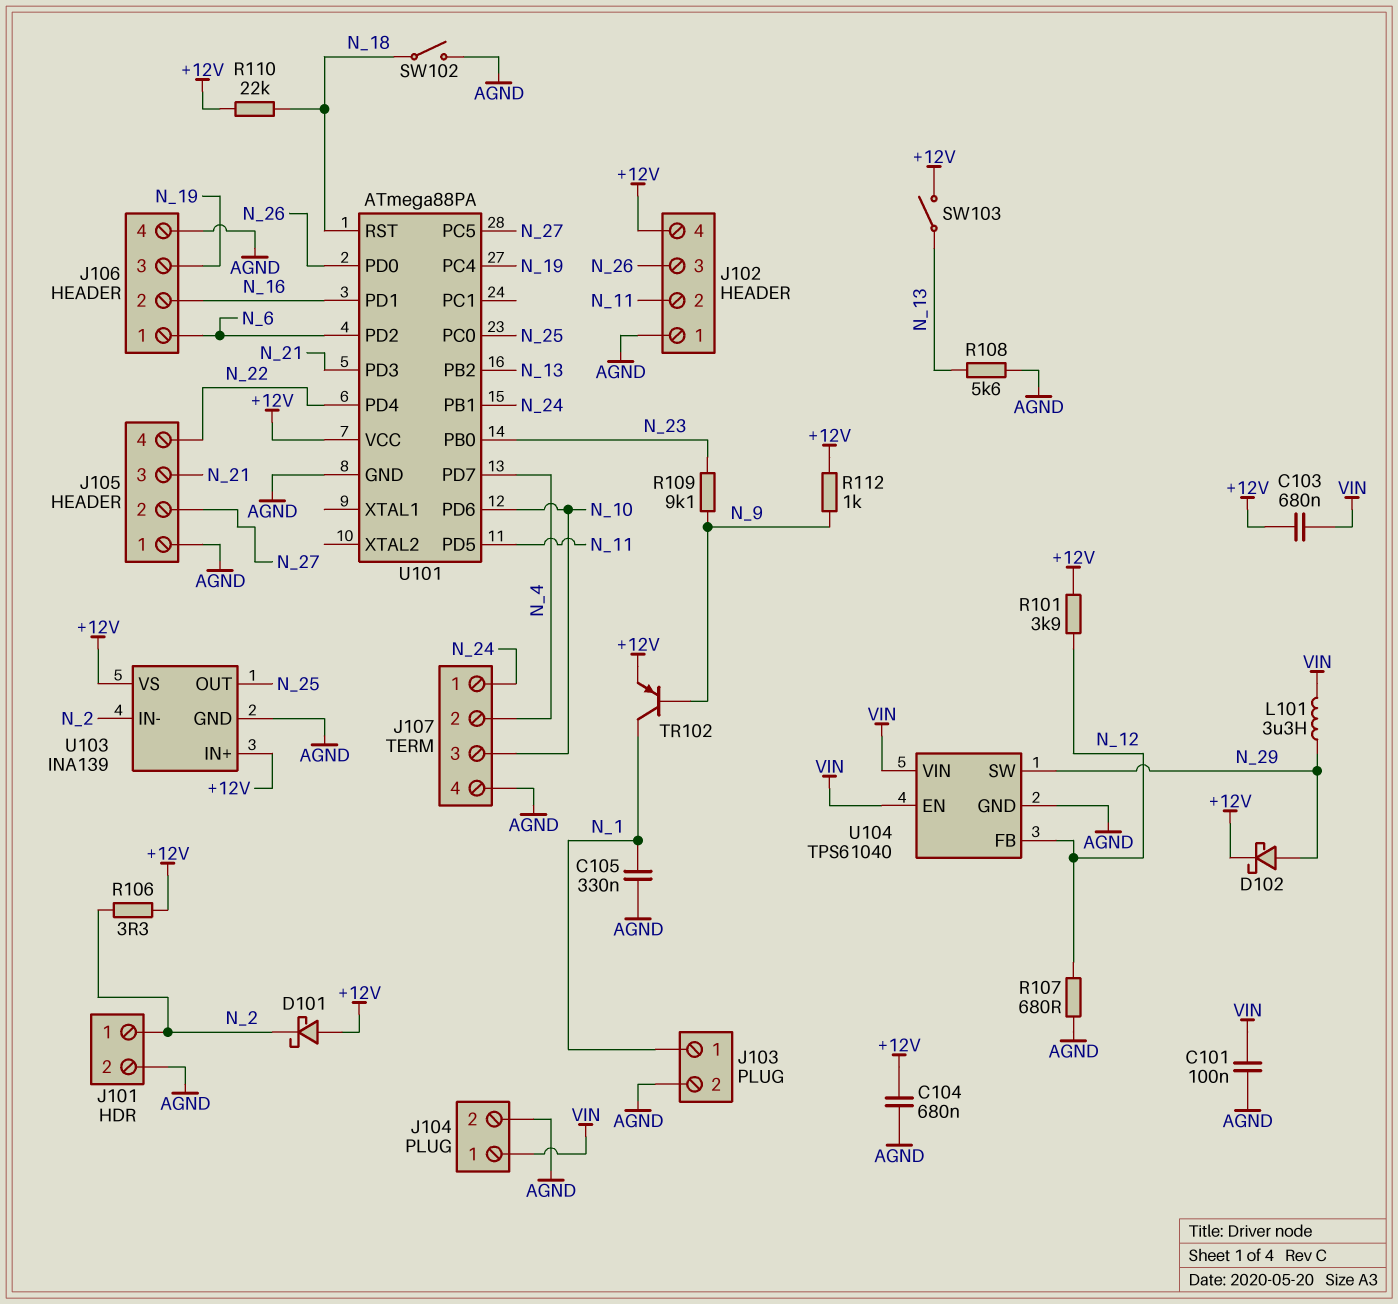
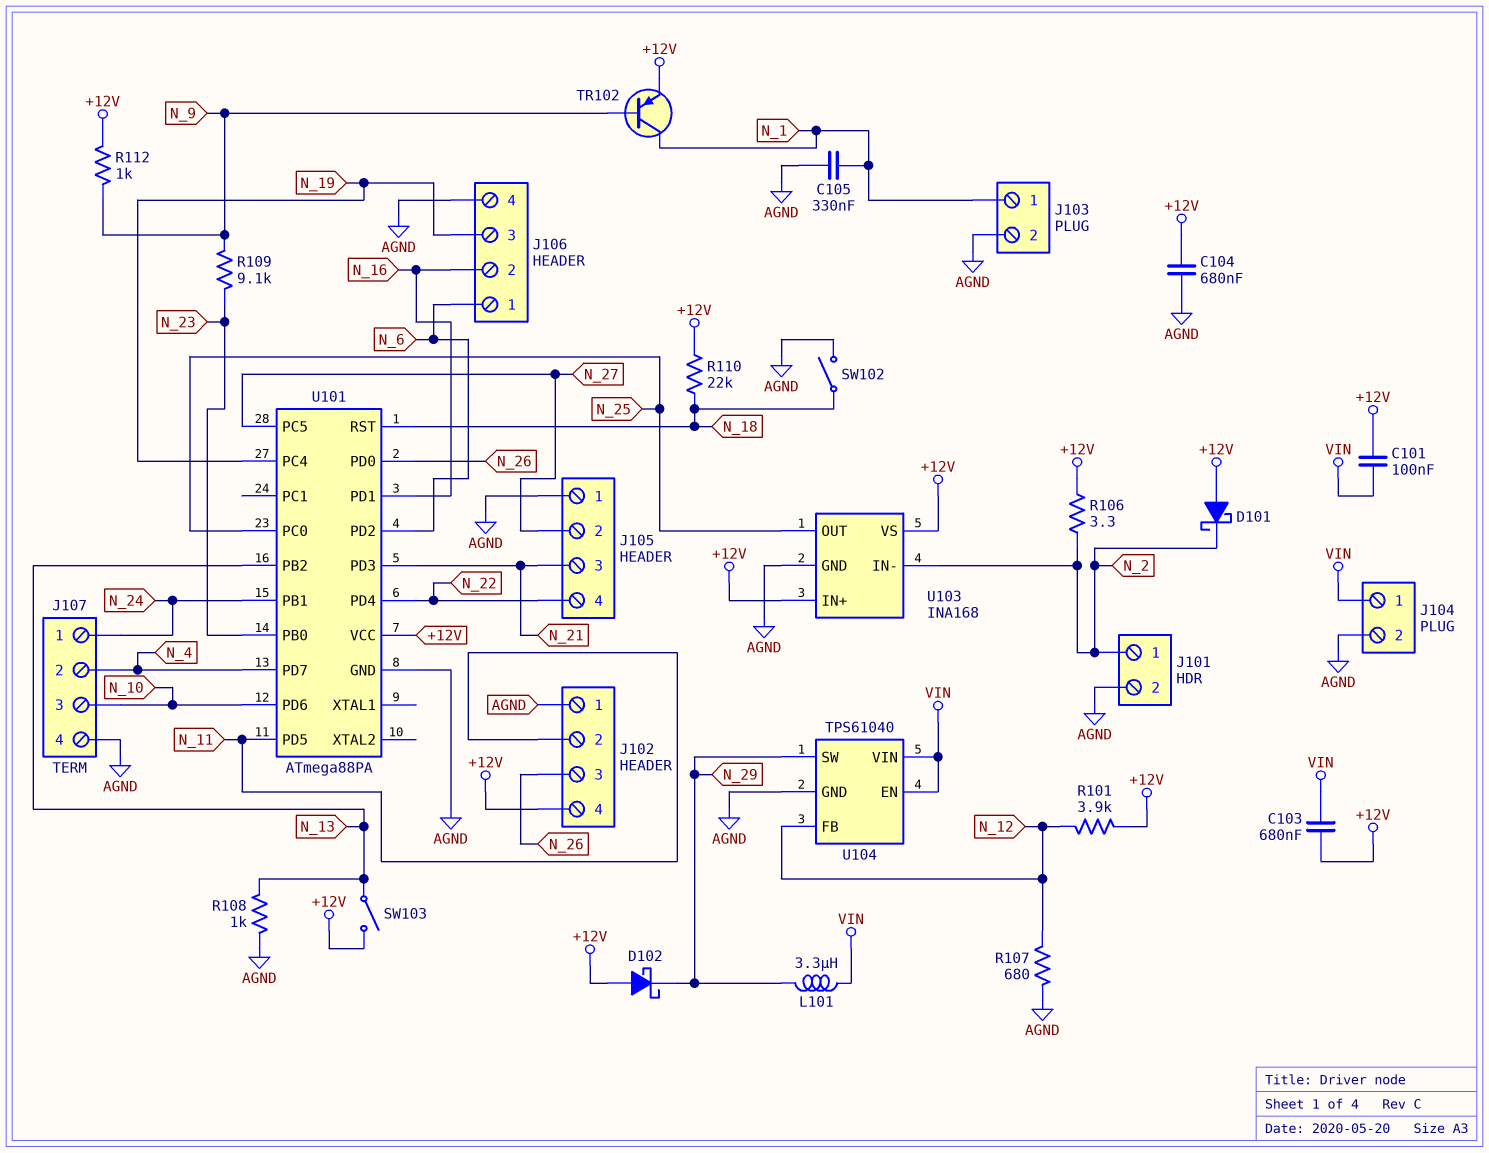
C101: 100nF (AGND, VIN) -> 100nF (+12V, VIN)
D102: schottky (A N_29, K +12V) -> schottky (A +12V, K N_29)
R108: 5.6k (AGND, N_13) -> 1k (AGND, N_13)
U103: INA139 -> INA168

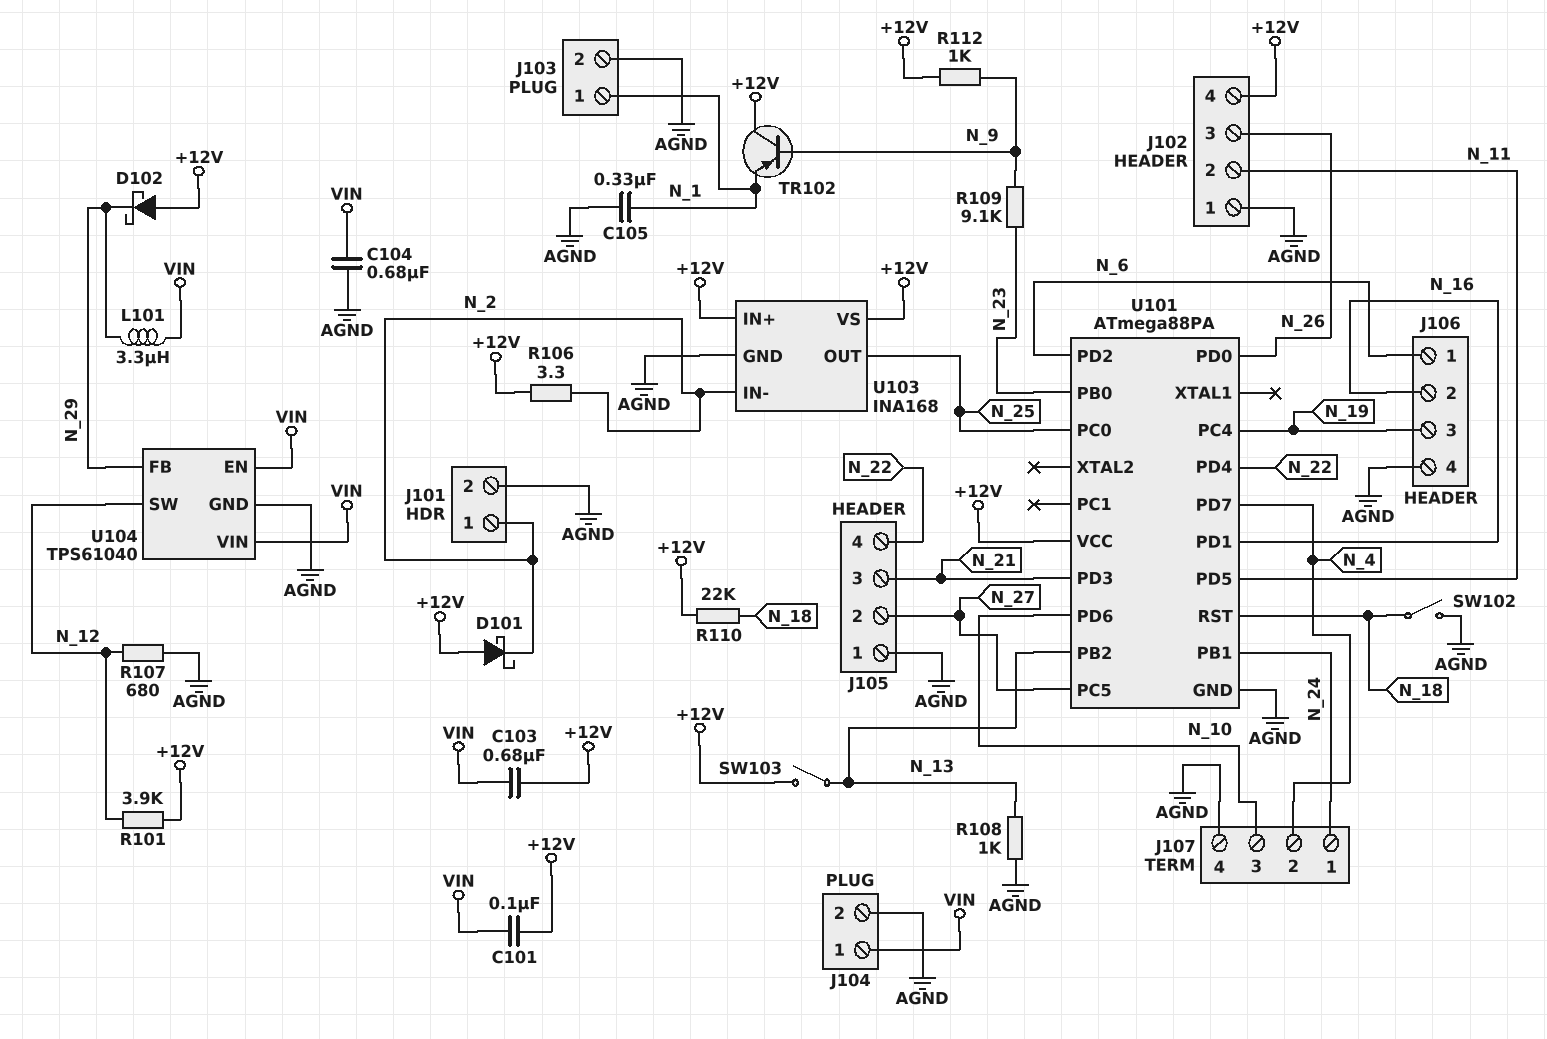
C104: 680nF (+12V, AGND) -> 680nF (AGND, VIN)
TR102: PNP (B N_9, C N_1, E +12V) -> PNP (B N_9, C +12V, E N_1)
U104 pin FB: N_12 -> N_29
U104 pin SW: N_29 -> N_12

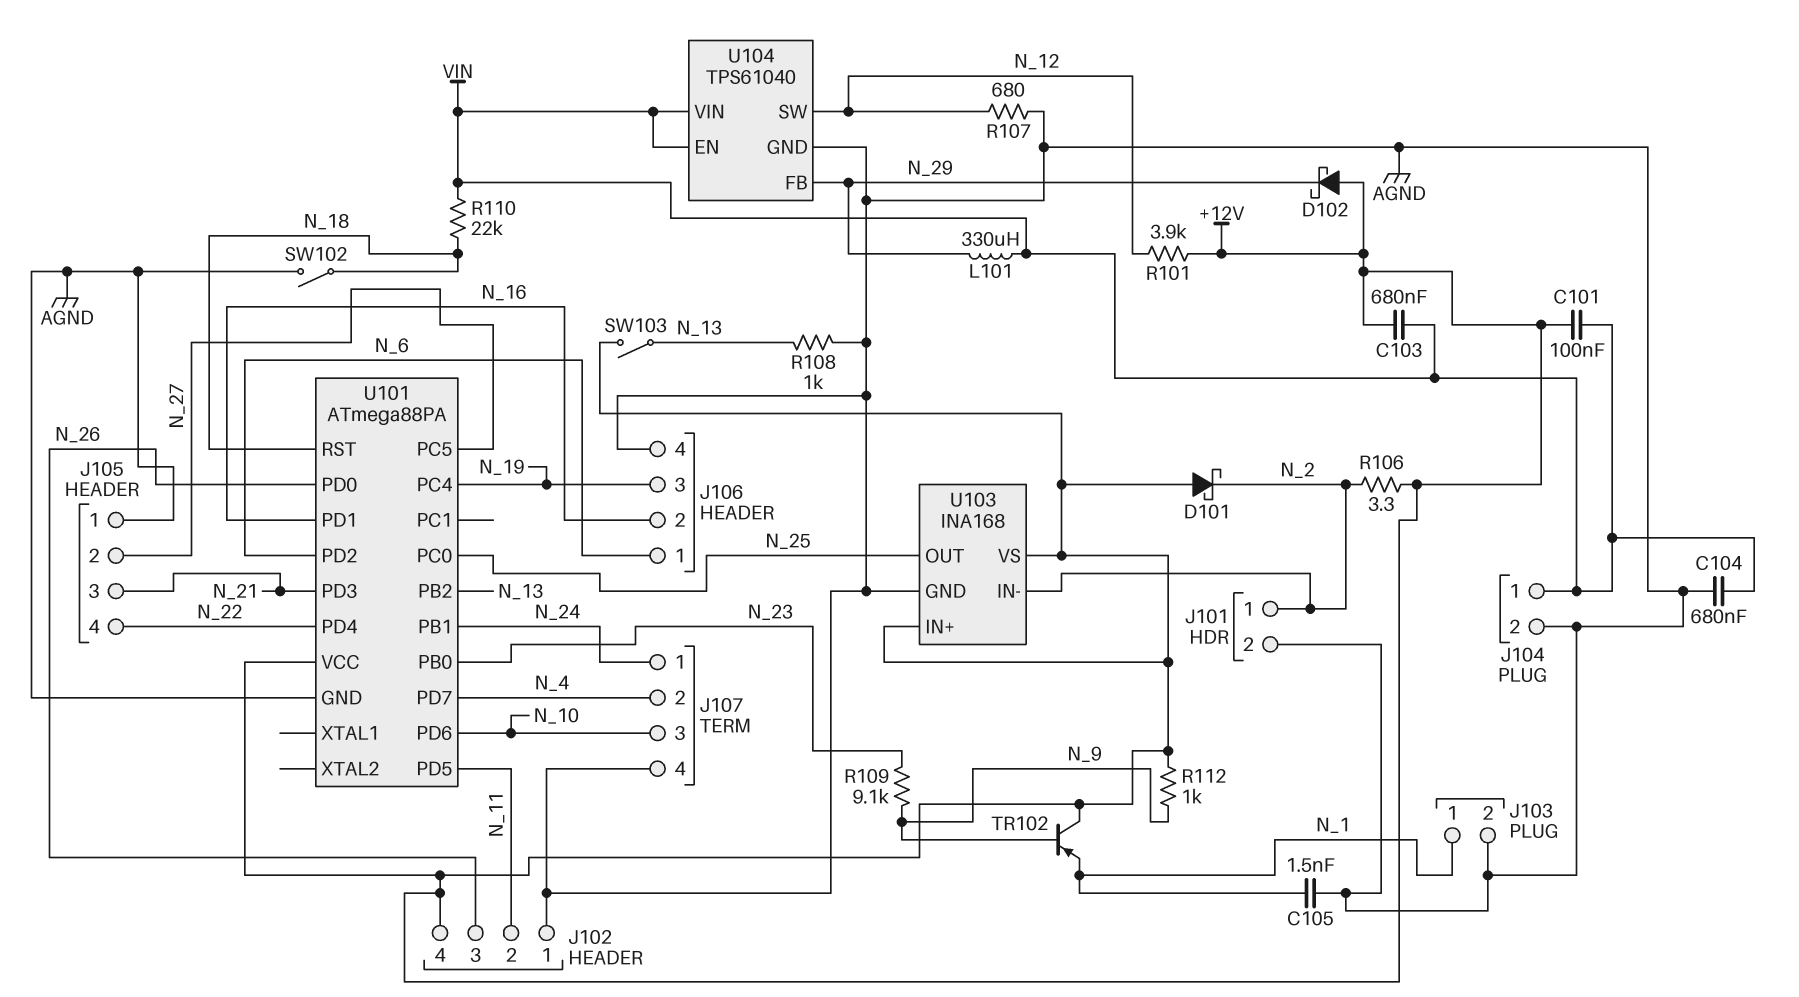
C105: 330nF (AGND, N_1) -> 1.5nF (AGND, N_1)
L101: 3.3uH (N_29, VIN) -> 330uH (N_29, VIN)
R110: 22k (+12V, N_18) -> 22k (N_18, VIN)

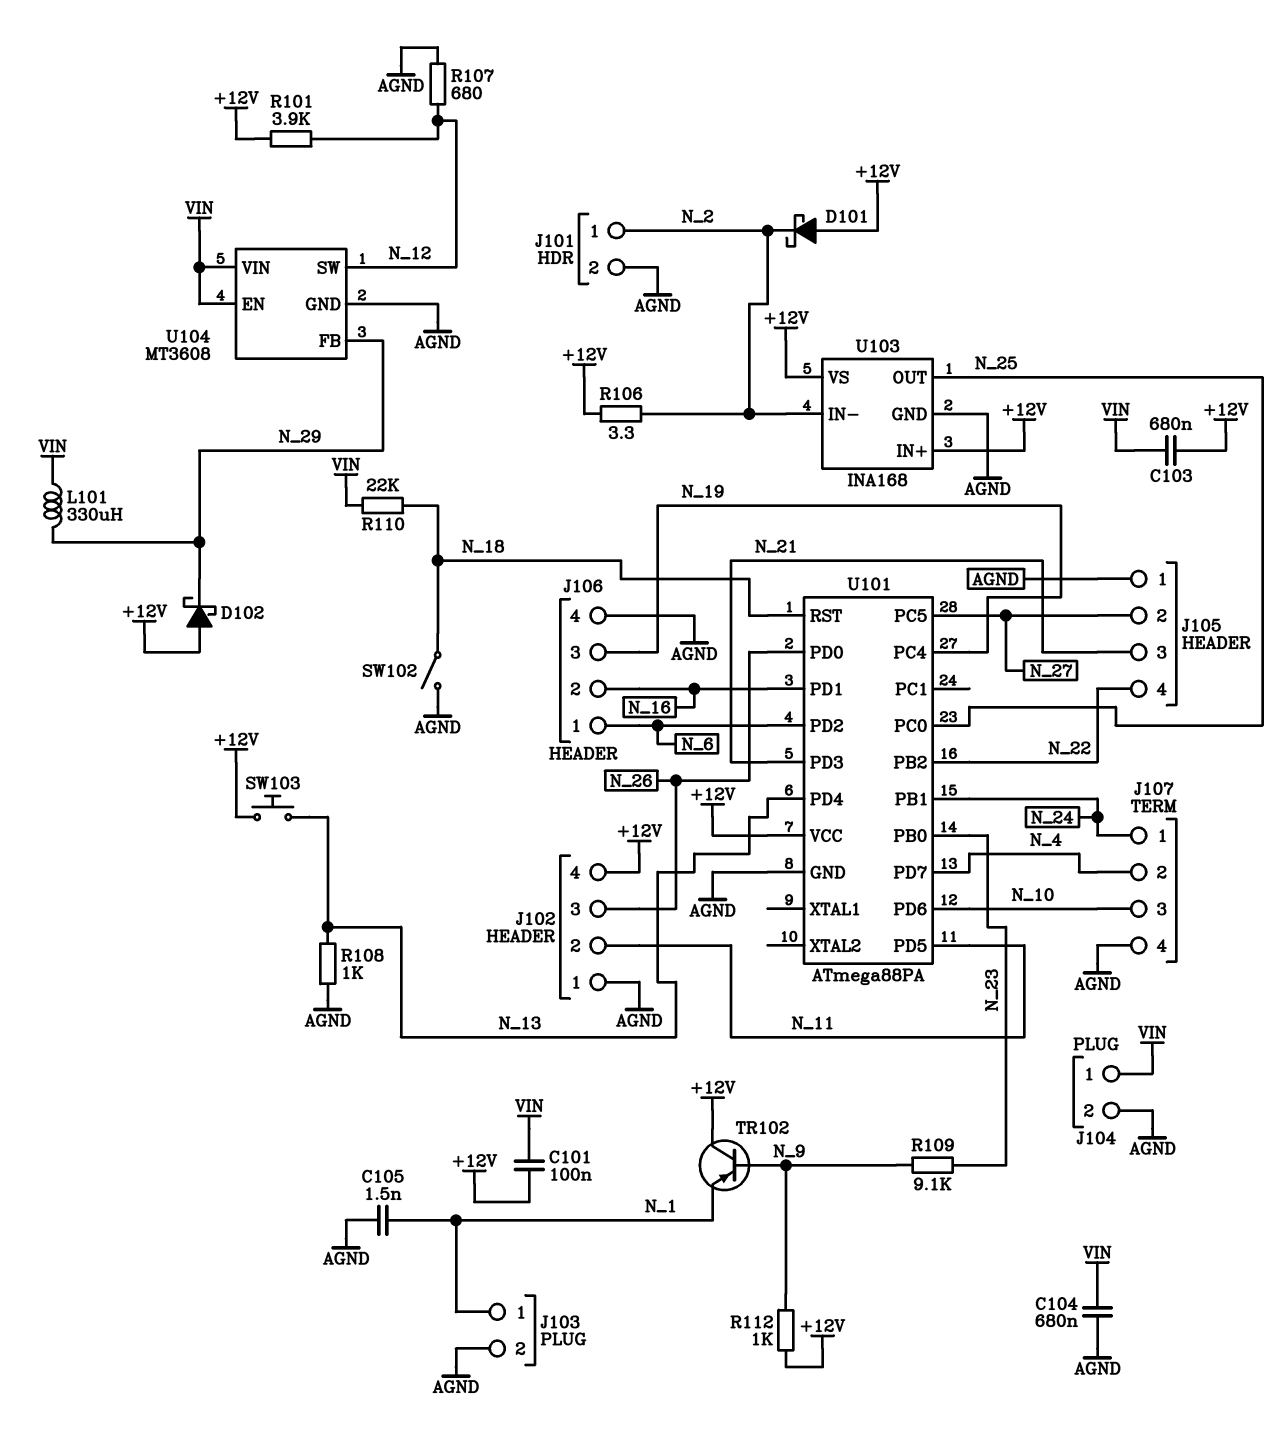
SW103: switch (+12V, N_13) -> button (+12V, N_13)
U101 pin PB2: N_13 -> N_22
U101 pin PD4: N_22 -> N_13
U104: TPS61040 -> MT3608

